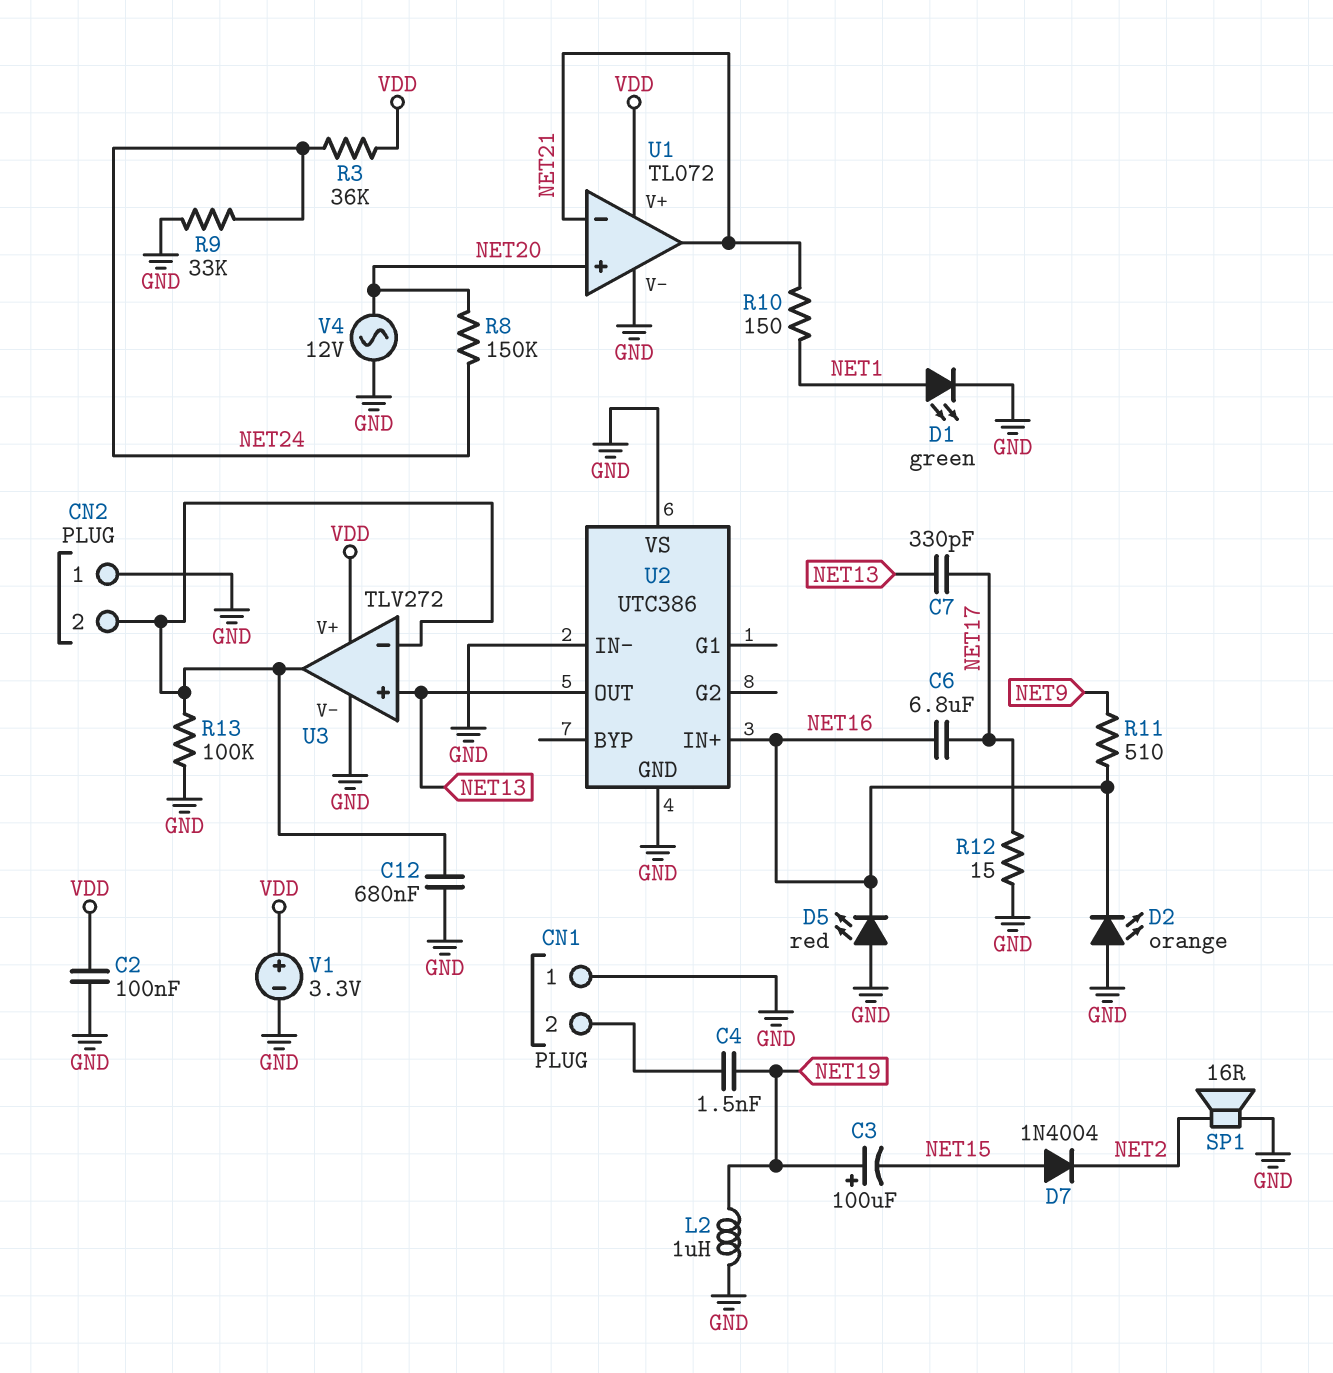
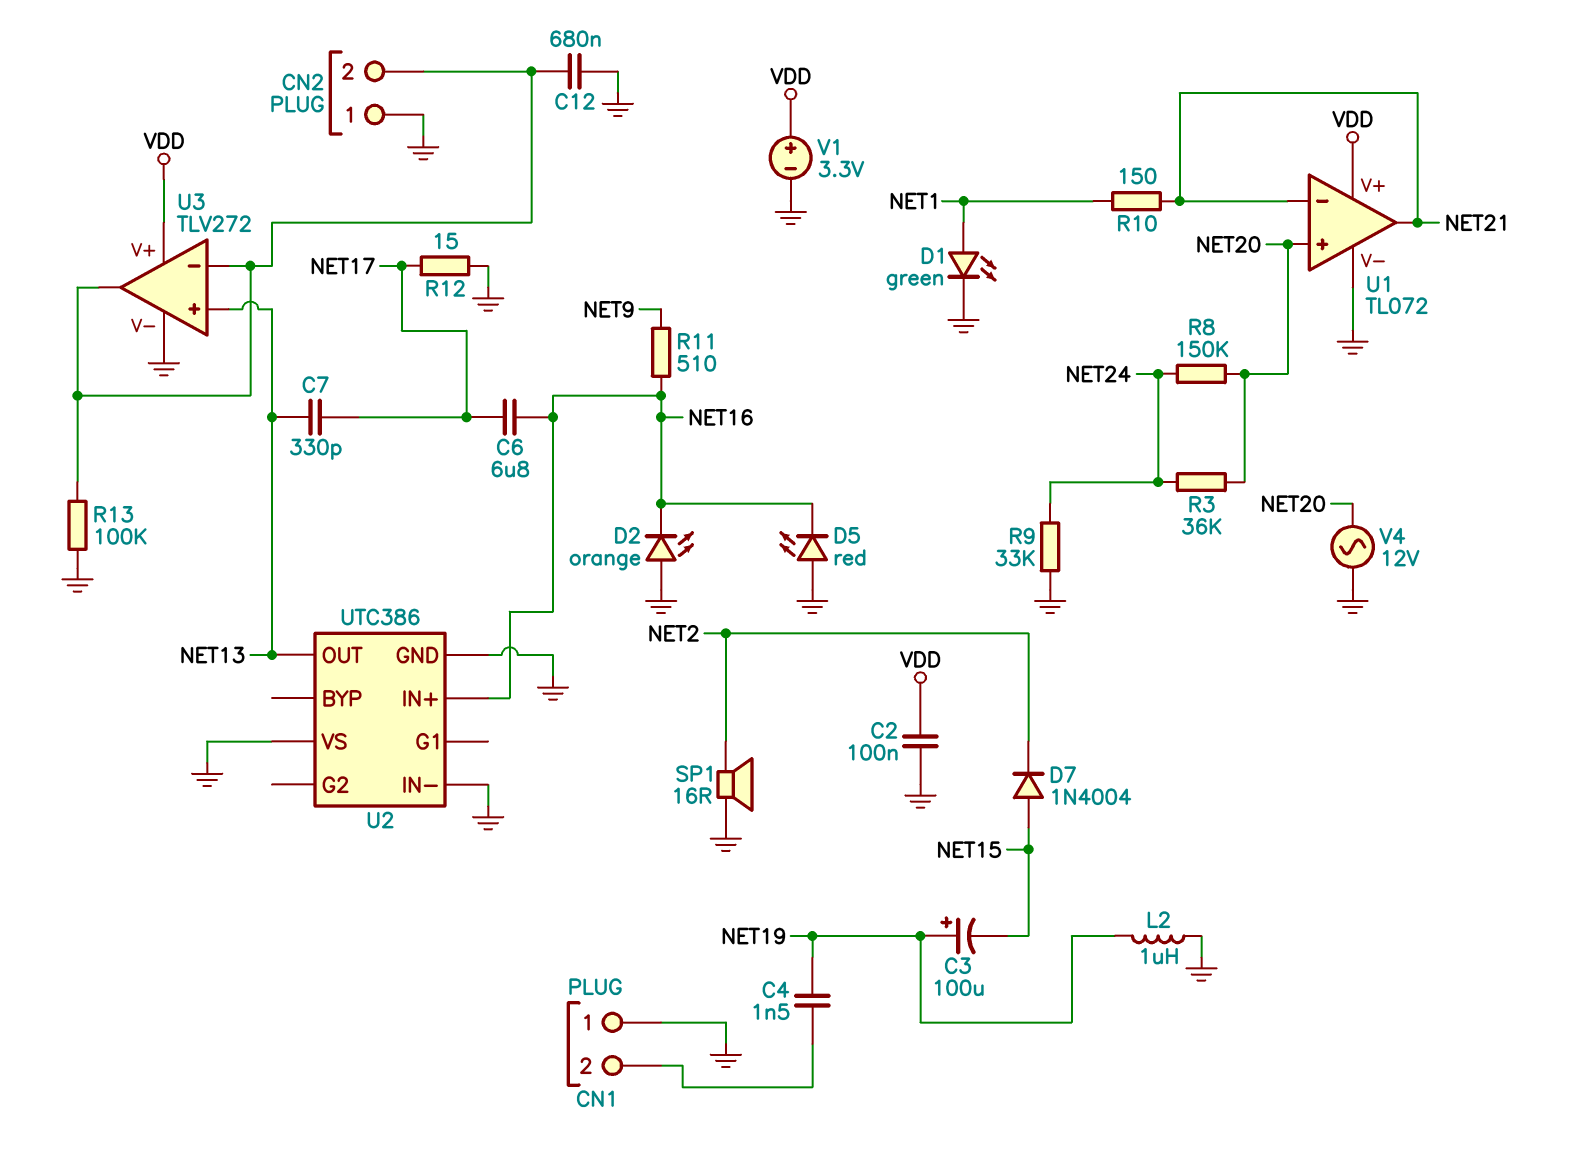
R3: 36k (NET24, VDD) -> 36k (NET20, NET24)

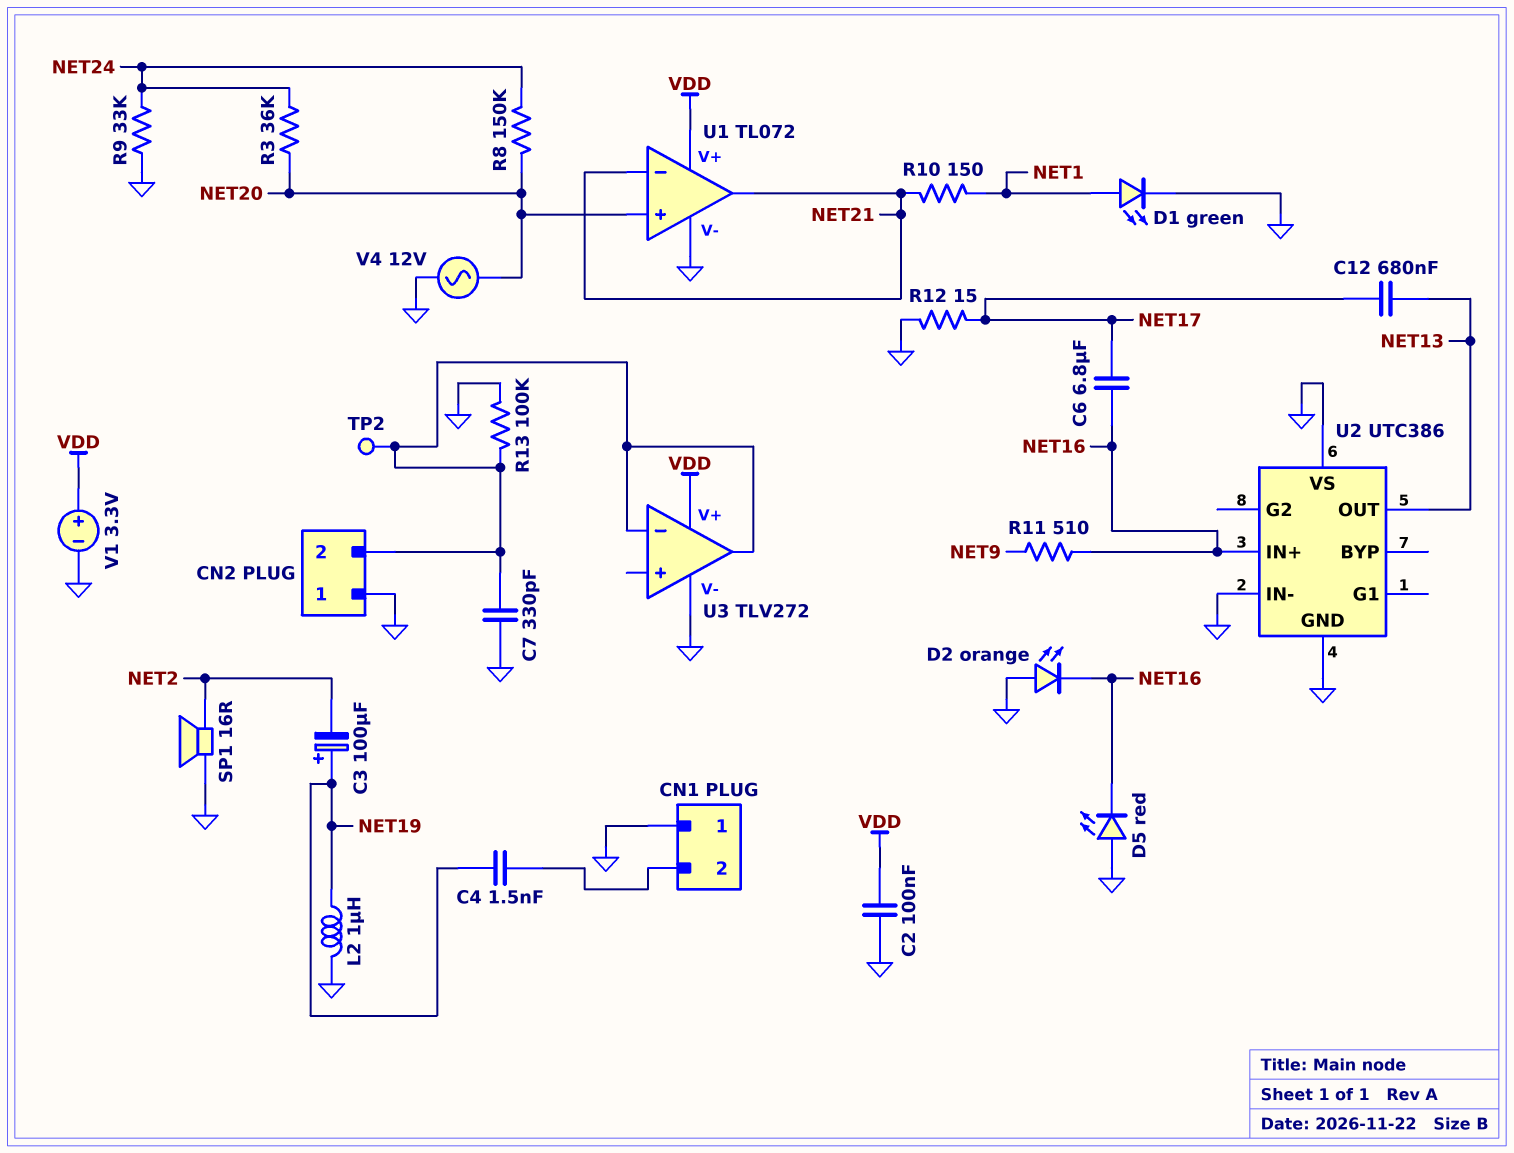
C3: 100uF (plus NET19, minus NET15) -> 100uF (plus NET19, minus NET2)
C7: 330pF (NET13, NET17) -> 330pF (CN2/2, GND)
C12: 680nF (CN2/2, GND) -> 680nF (NET13, NET17)
D7: diode 1N4004 (A NET15, K NET2) -> none
TP2: none -> test point (CN2/2)
U3 pin in+: NET13 -> none

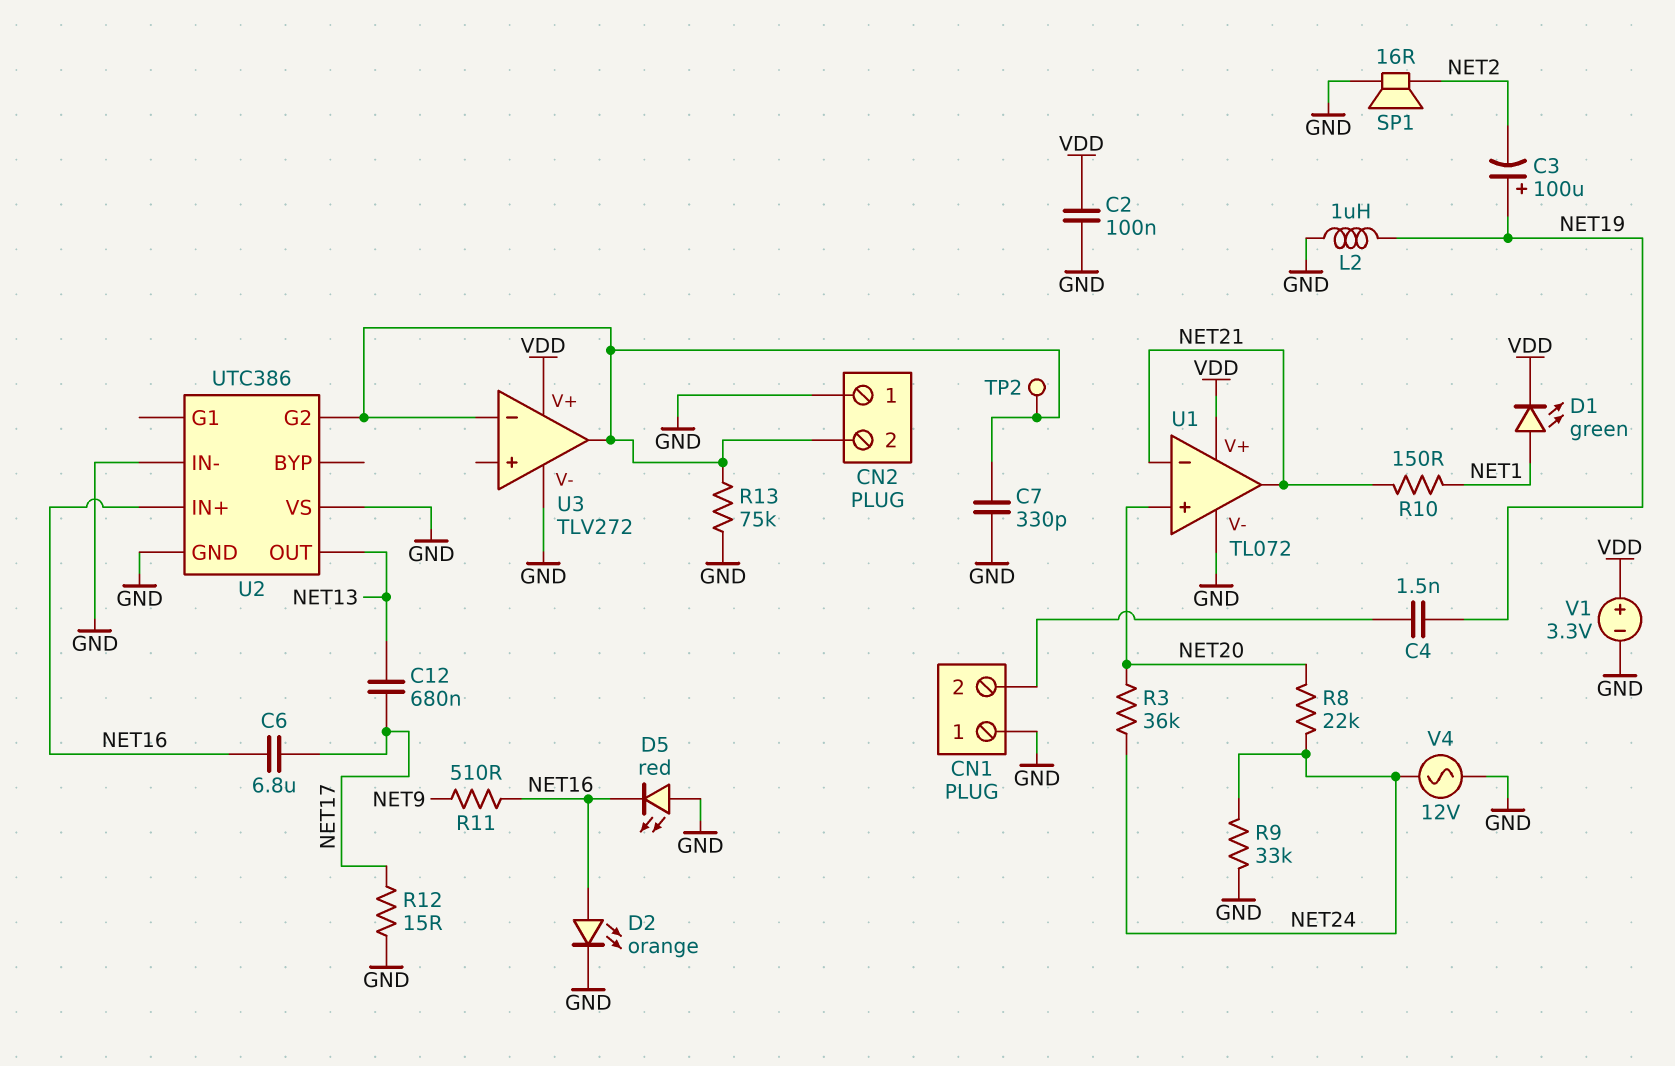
D1: LED green (A NET1, K GND) -> LED green (A NET1, K VDD)
D2: LED orange (A GND, K NET16) -> LED orange (A NET16, K GND)
R8: 150k (NET20, NET24) -> 22k (NET20, NET24)
R13: 100k (CN2/2, GND) -> 75k (CN2/2, GND)
U2 pin G2: none -> CN2/2
V4: AC 12V (GND, NET20) -> AC 12V (GND, NET24)

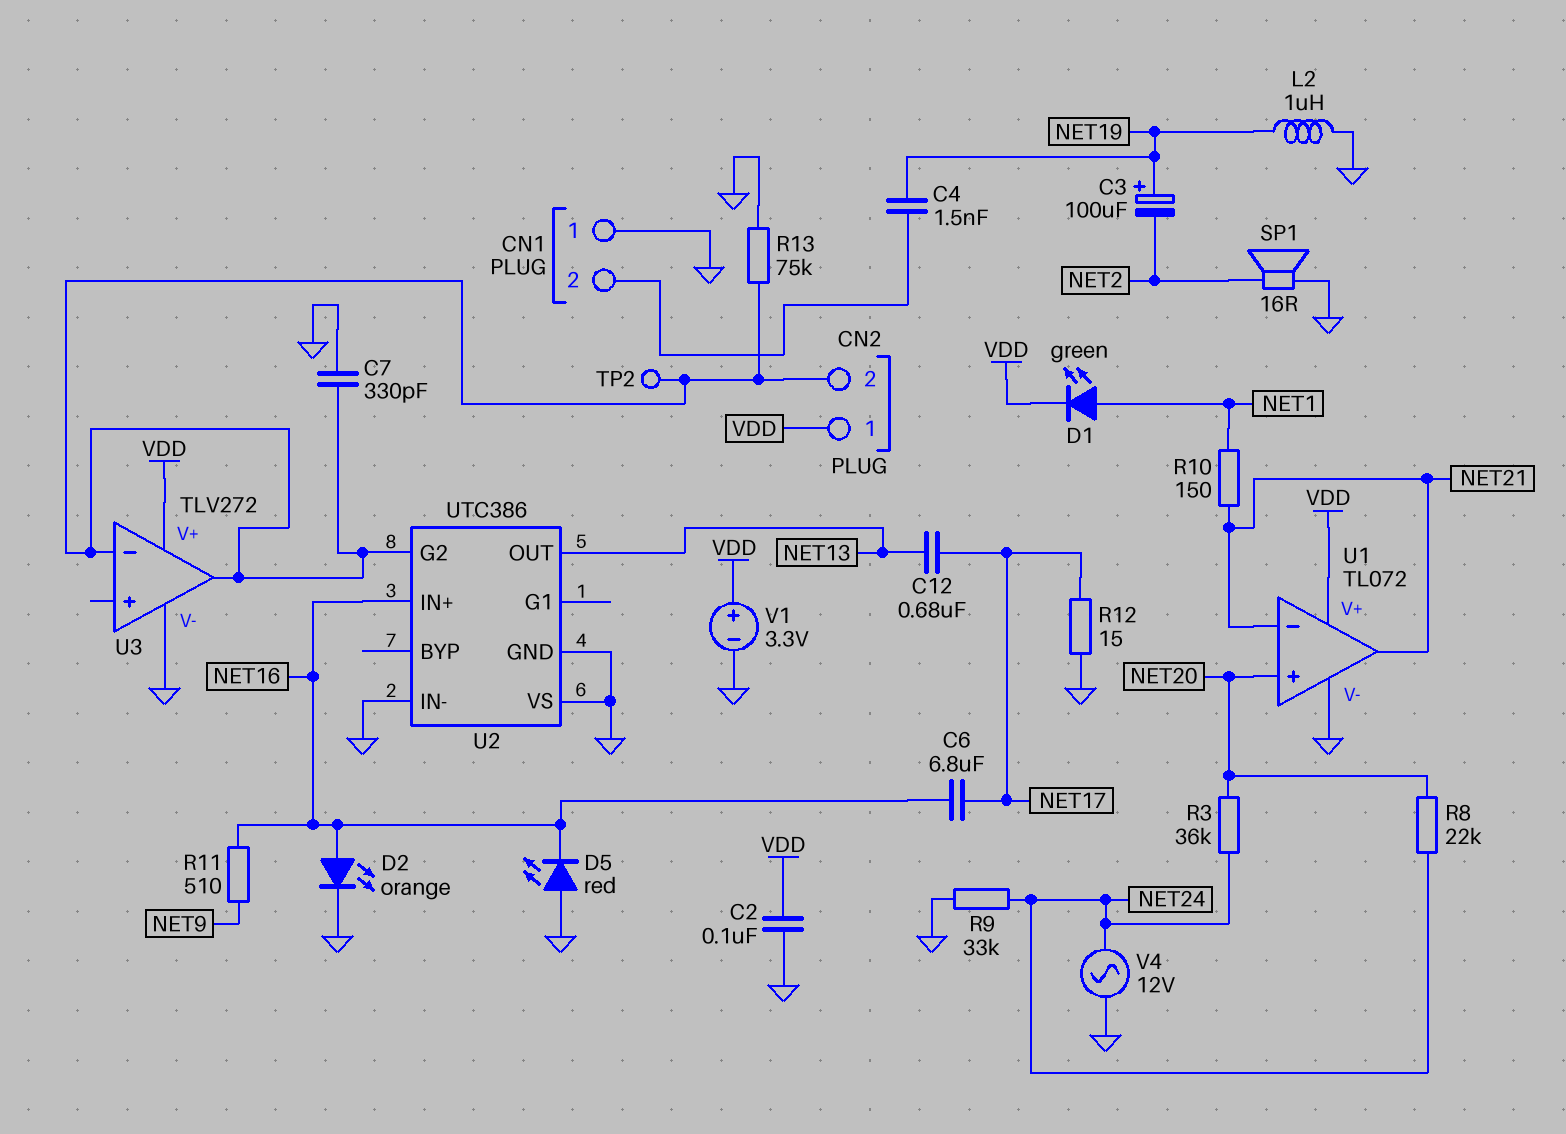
CN2 pin 1: GND -> VDD

